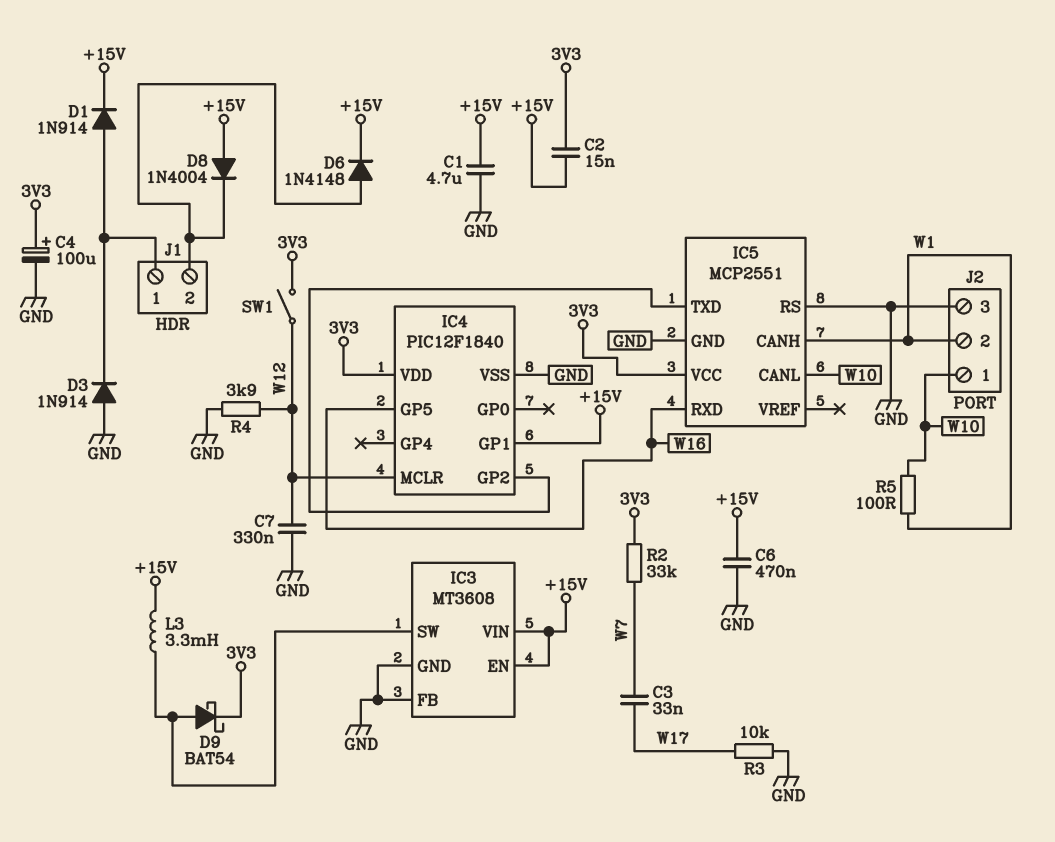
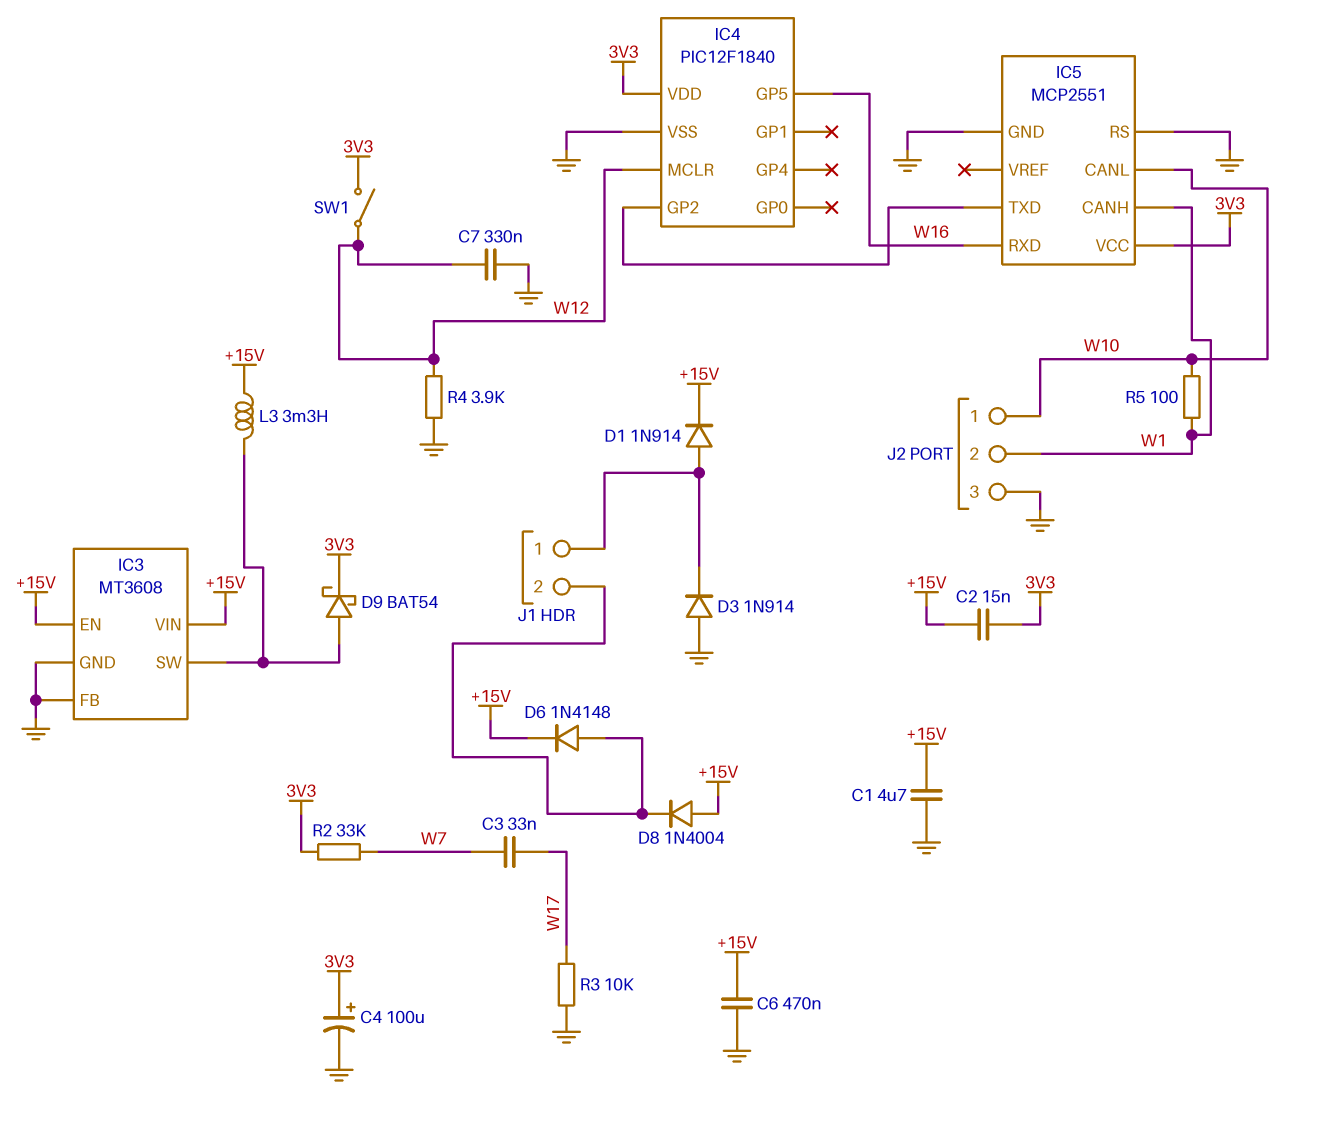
IC4 pin GP1: +15V -> none

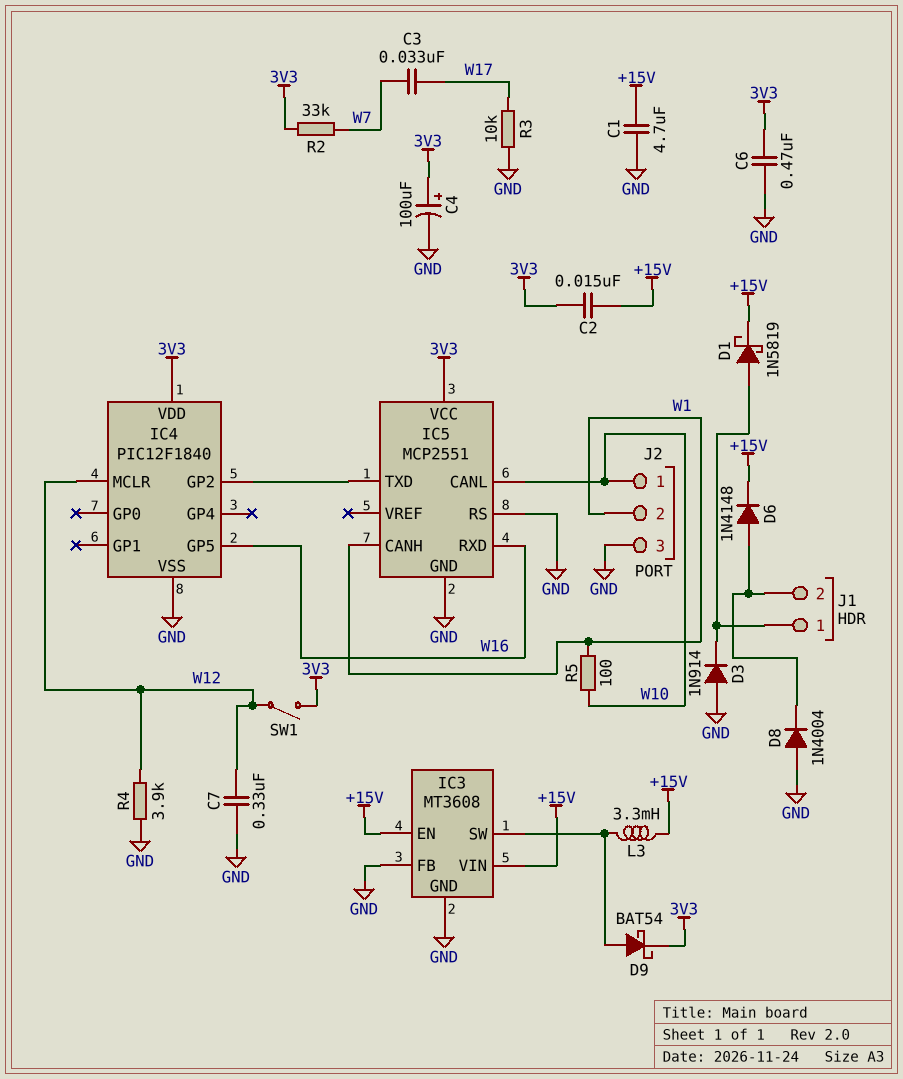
C6: 470nF (+15V, GND) -> 470nF (3V3, GND)
D1: diode 1N914 (A J1/1, K +15V) -> schottky 1N5819 (A J1/1, K +15V)
D8: diode 1N4004 (A +15V, K J1/2) -> diode 1N4004 (A GND, K J1/2)

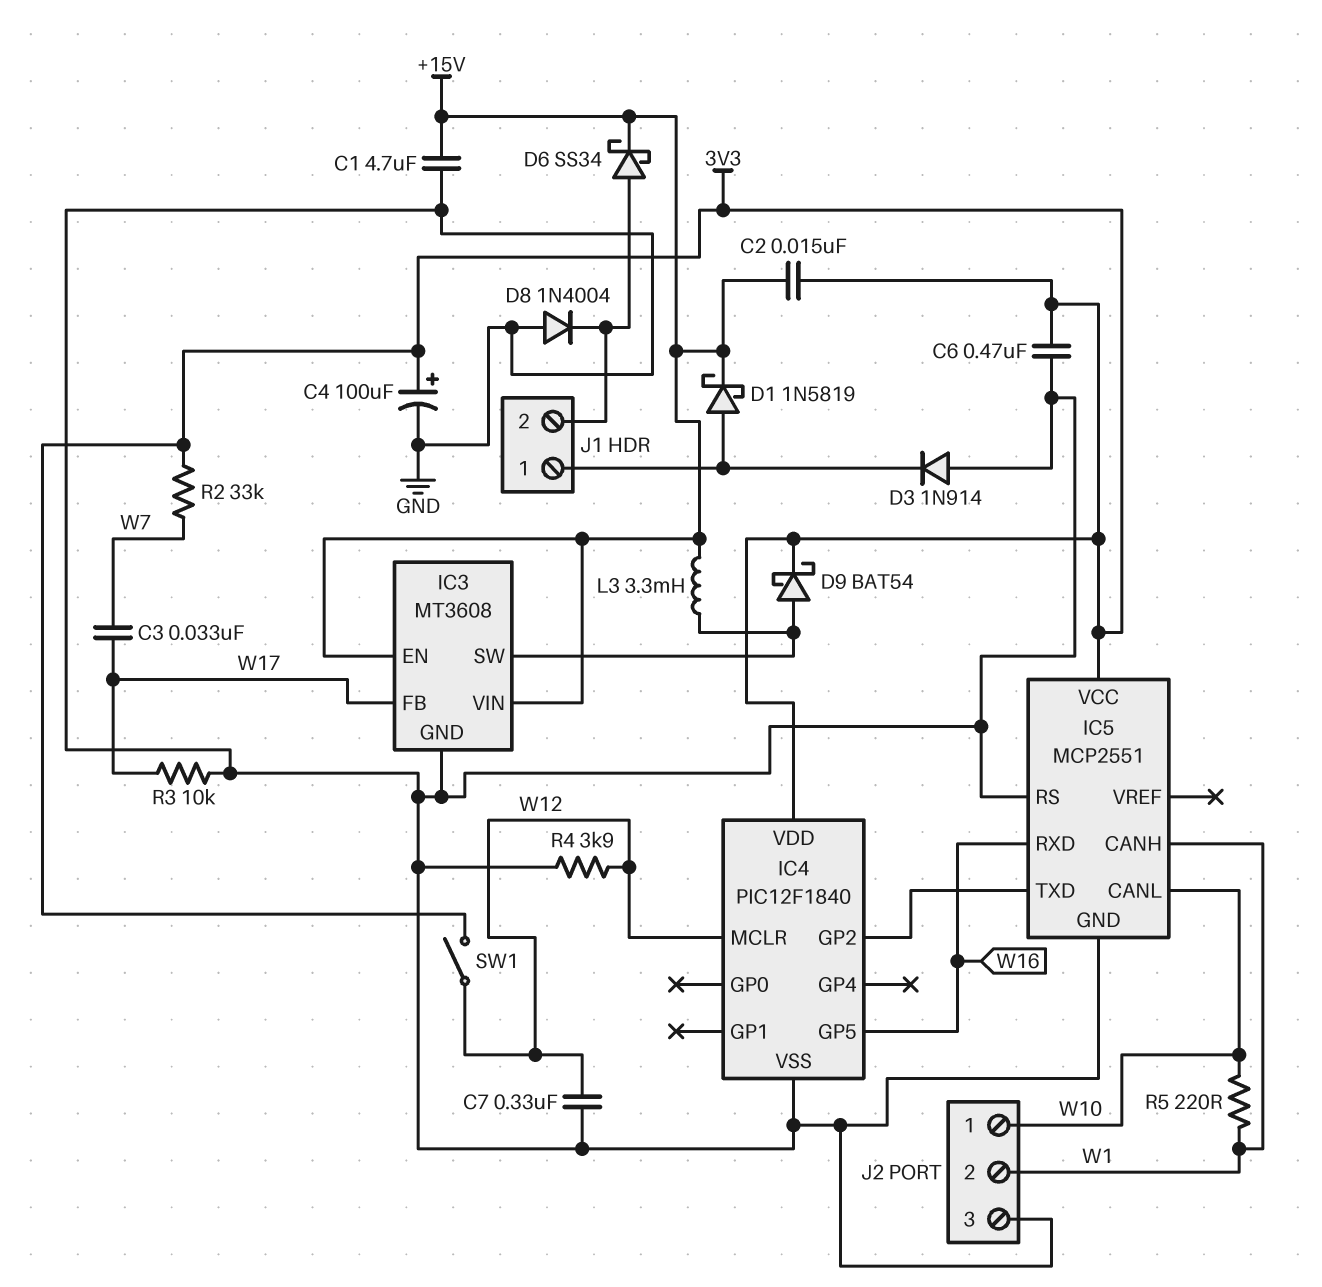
D6: diode 1N4148 (A J1/2, K +15V) -> schottky SS34 (A J1/2, K +15V)
IC3 pin FB: GND -> W17
R5: 100 (W1, W10) -> 220 (W1, W10)

